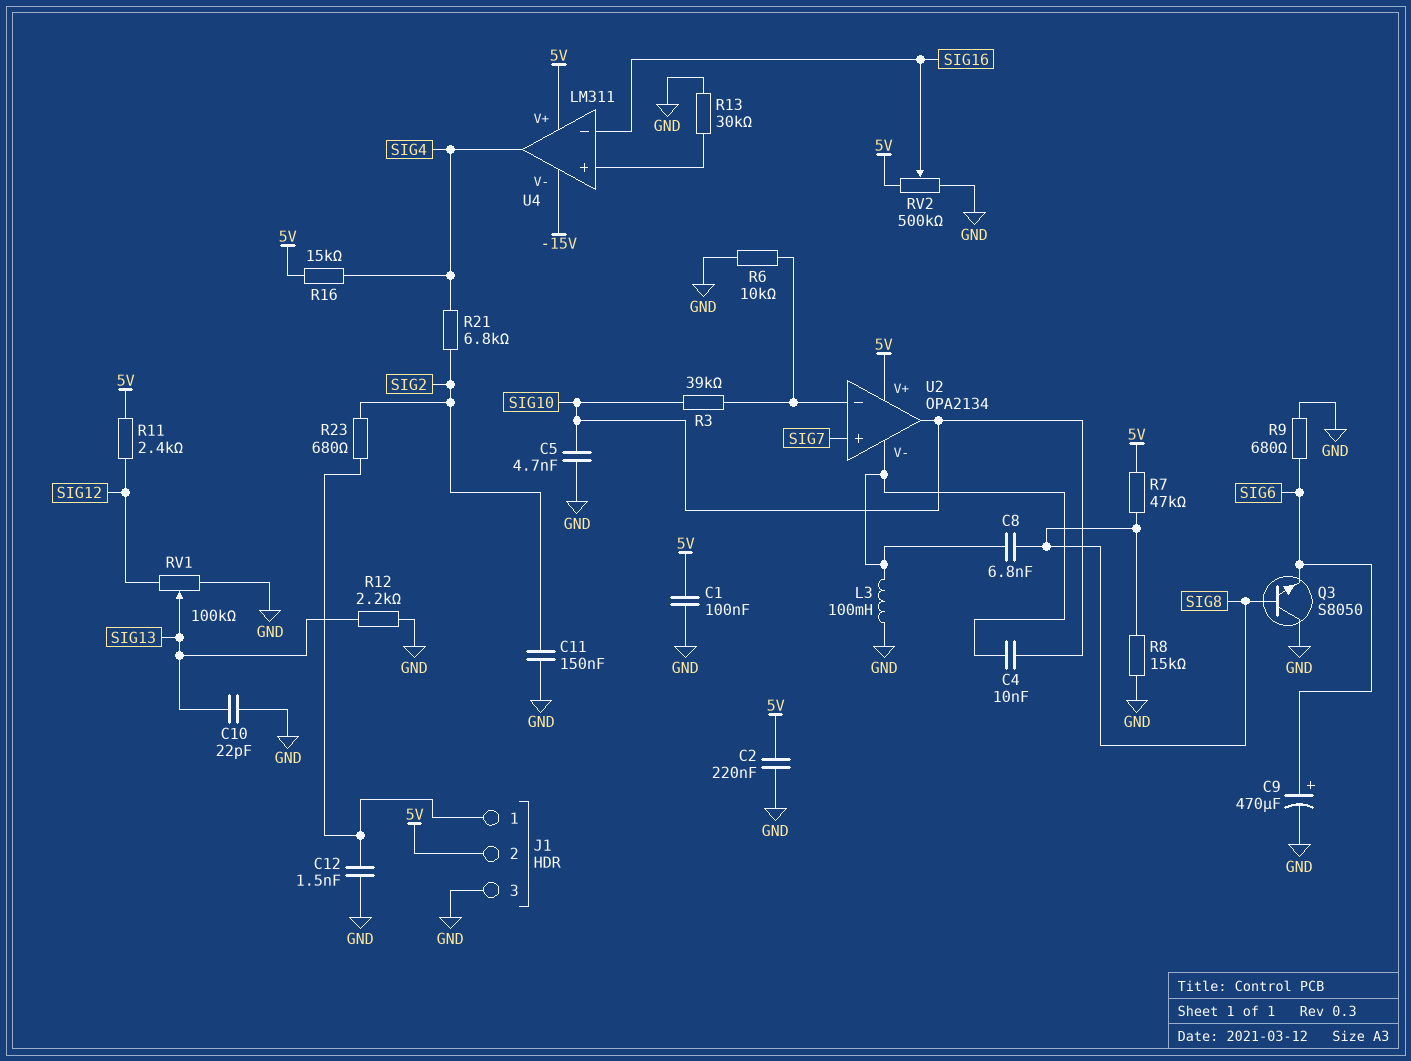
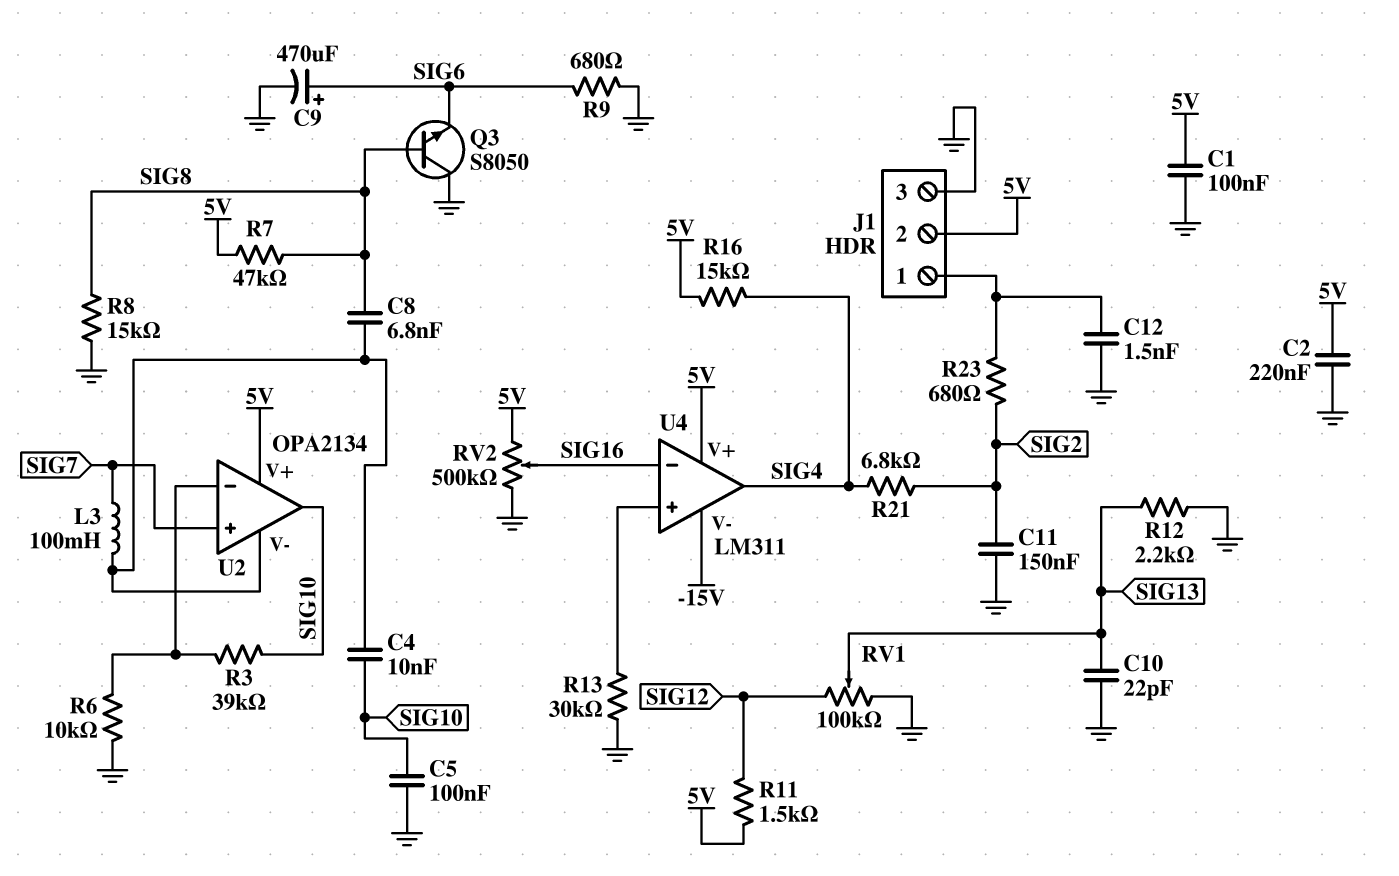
C5: 4.7nF (GND, SIG10) -> 100nF (GND, SIG10)
L3: 100mH (GND, U2/V-) -> 100mH (SIG7, U2/V-)
R11: 2.4k (5V, SIG12) -> 1.5k (5V, SIG12)

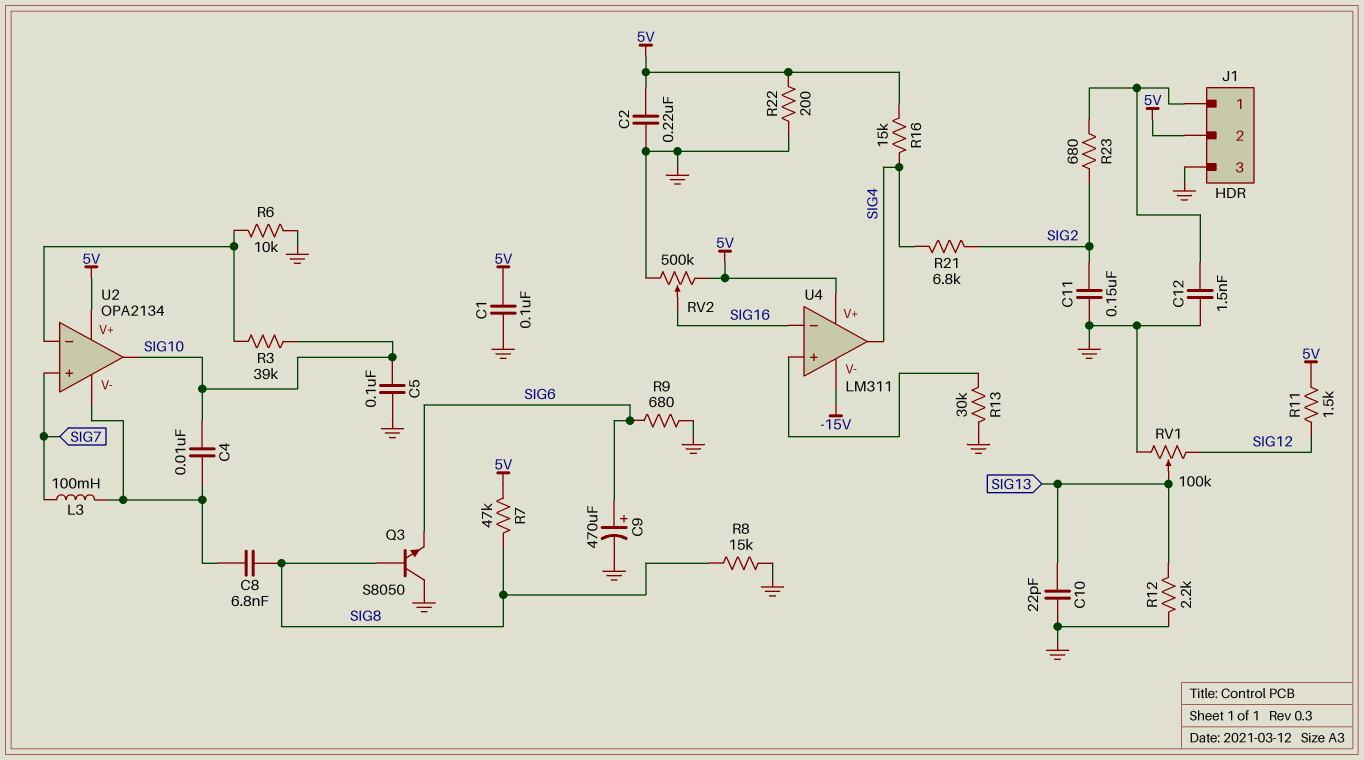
R22: none -> 200 (5V, GND)

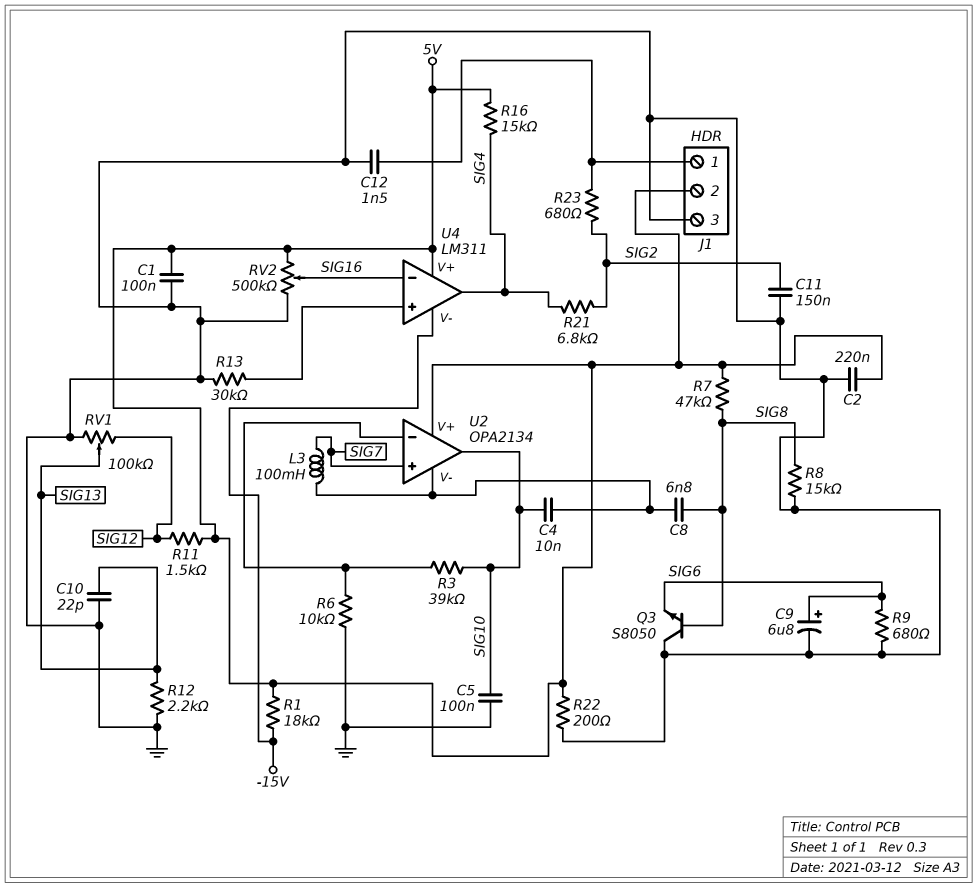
C9: 470uF (plus SIG6, minus GND) -> 6.8uF (plus SIG6, minus GND)
R1: none -> 18k (-15V, 5V)

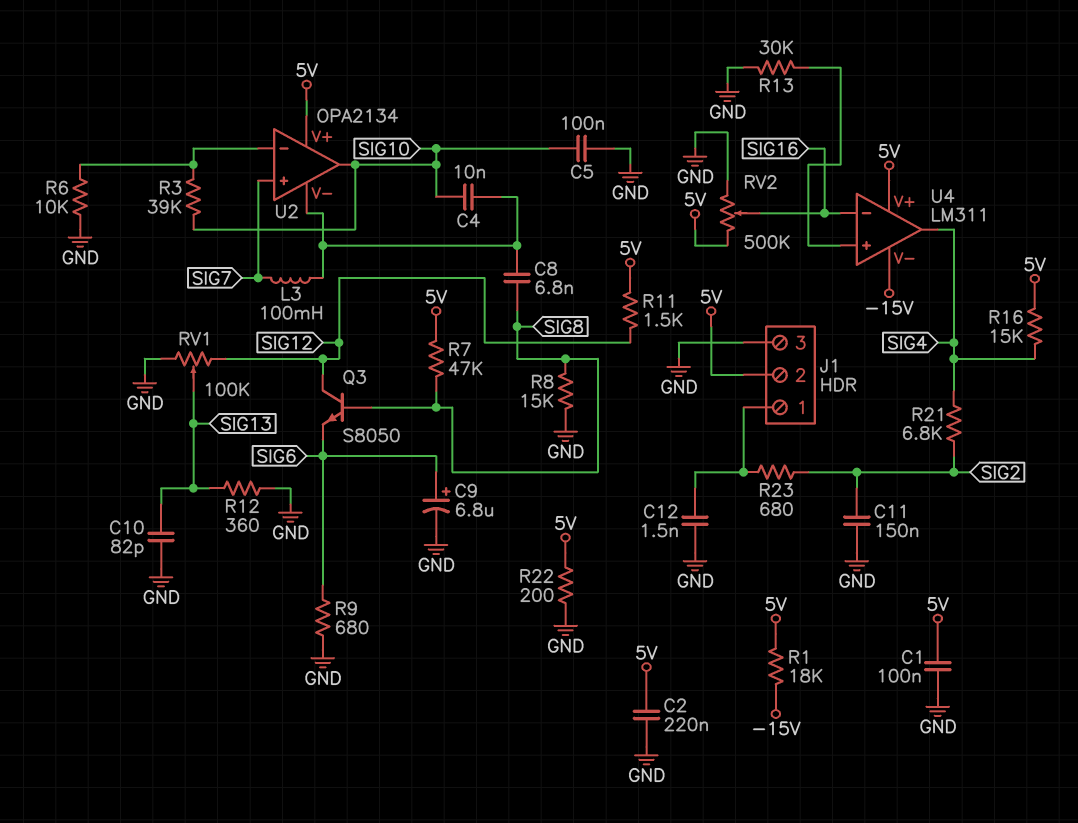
C10: 22pF (GND, SIG13) -> 82pF (GND, SIG13)
Q3: NPN S8050 (B SIG8, C GND, E SIG6) -> NPN S8050 (B SIG8, C SIG12, E SIG6)
R12: 2.2k (GND, SIG13) -> 360 (GND, SIG13)

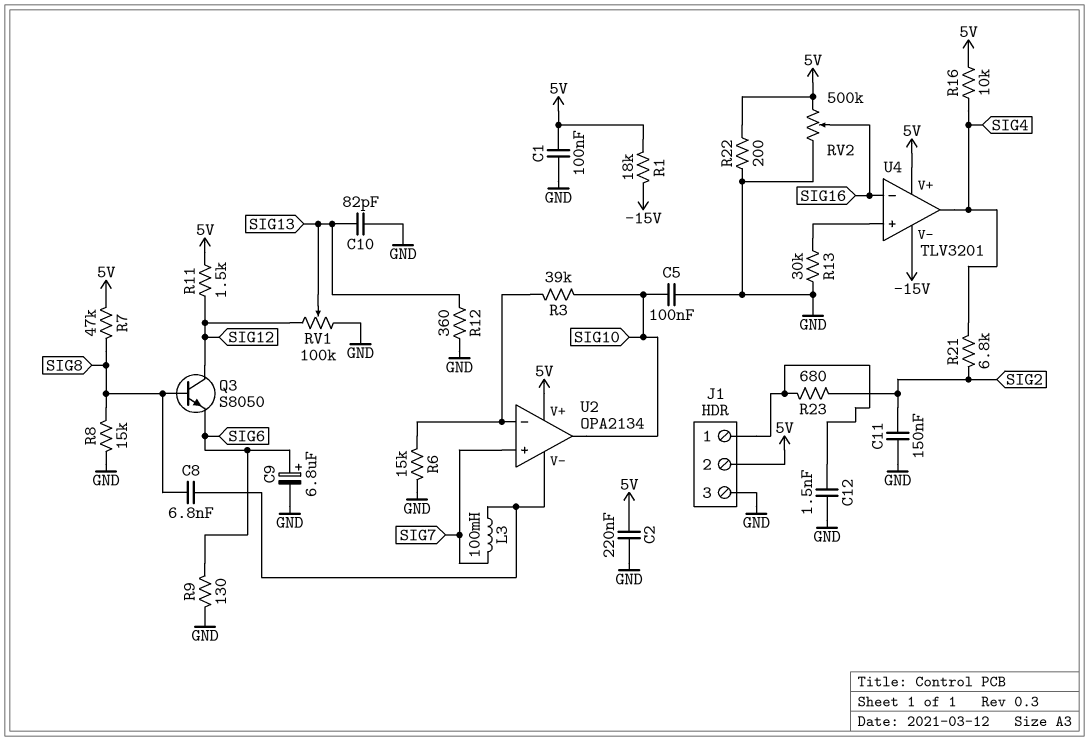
C4: 10nF (SIG10, U2/V-) -> none
R6: 10k (GND, U2/in-) -> 15k (GND, U2/in-)
R9: 680 (GND, SIG6) -> 130 (GND, SIG6)
R16: 15k (5V, SIG4) -> 10k (5V, SIG4)
U4: LM311 -> TLV3201

